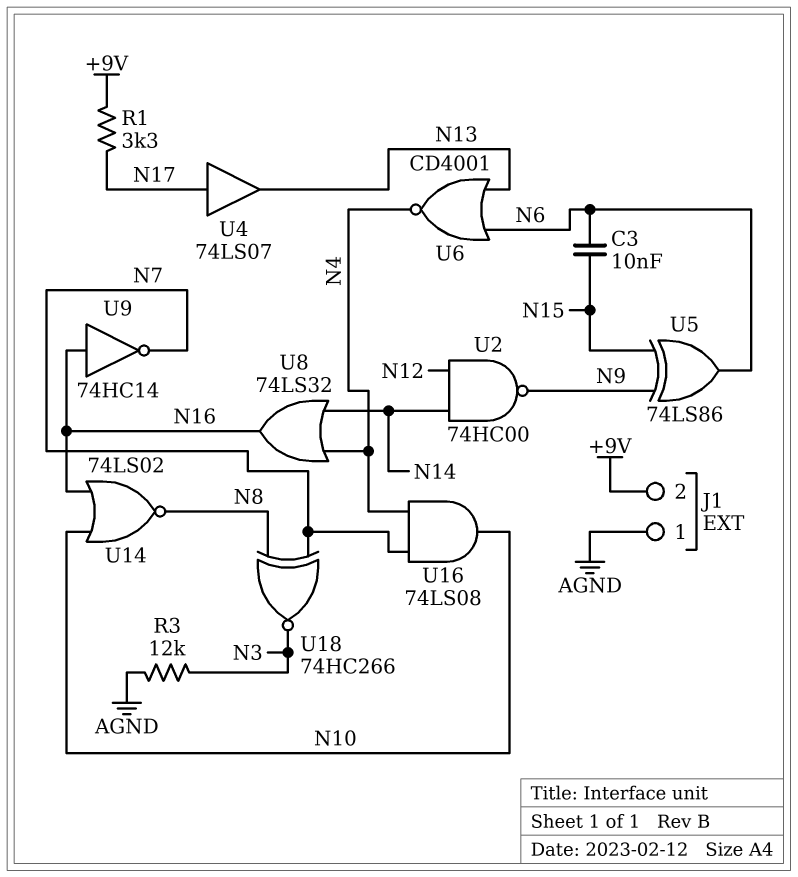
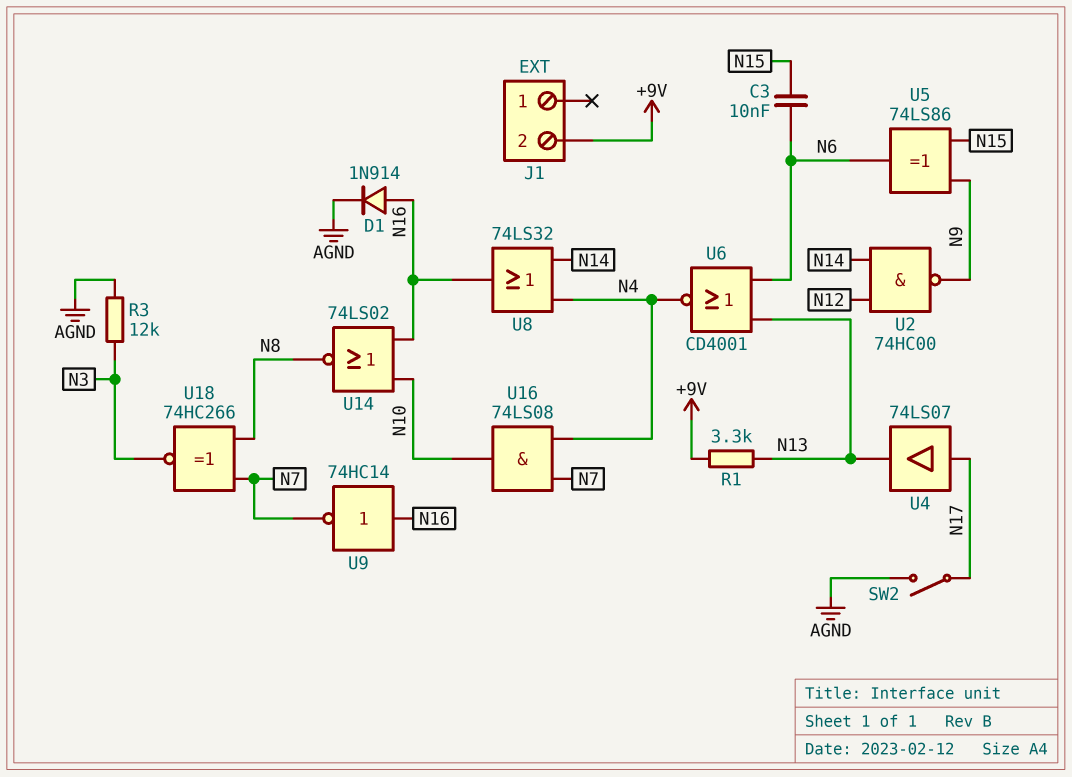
D1: none -> diode 1N914 (A N16, K AGND)
J1 pin 1: AGND -> none
R1: 3.3k (+9V, N17) -> 3.3k (+9V, N13)
SW2: none -> switch (AGND, N17)

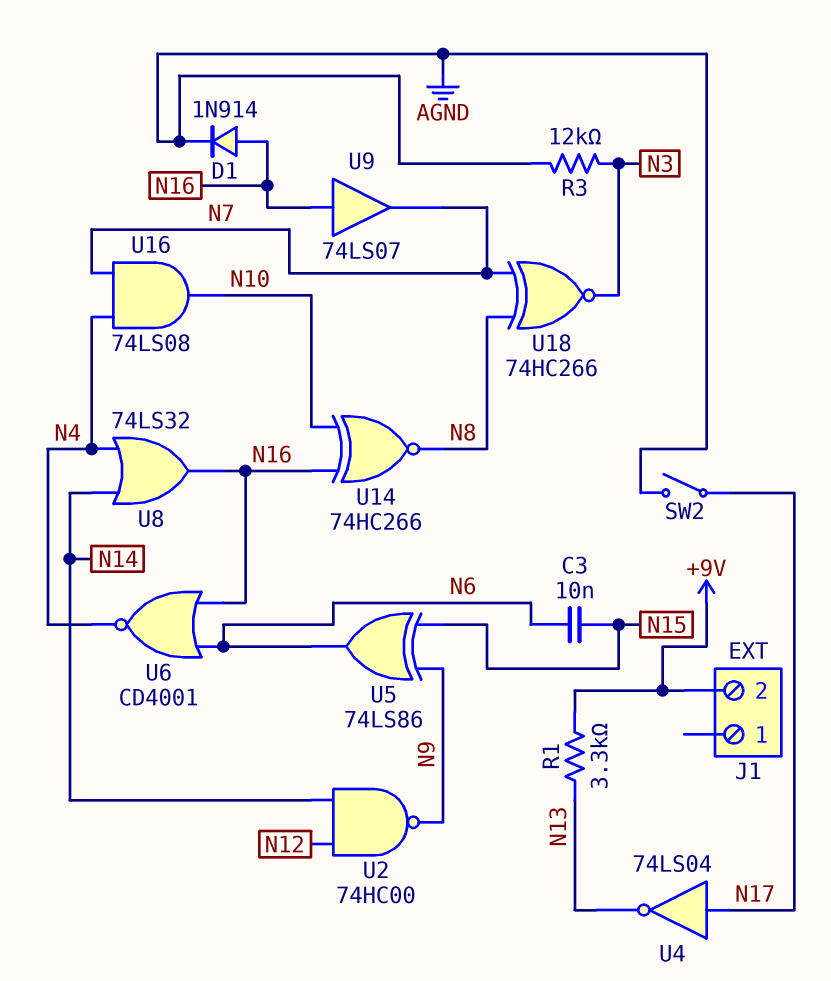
U4: buffer 74LS07 (in N17, out N13) -> NOT 74LS04 (in N17, out N13)
U6: NOR CD4001 (in N6, in N13, out N4) -> NOR CD4001 (in N6, in N16, out N4)
U9: NOT 74HC14 (in N16, out N7) -> buffer 74LS07 (in N16, out N7)
U14: NOR 74LS02 (in N10, in N16, out N8) -> XNOR 74HC266 (in N10, in N16, out N8)

